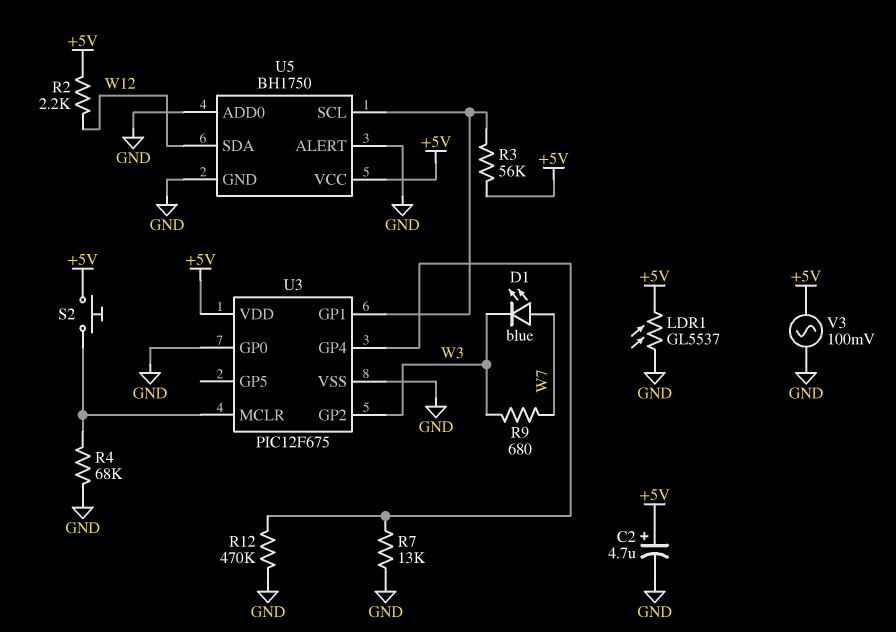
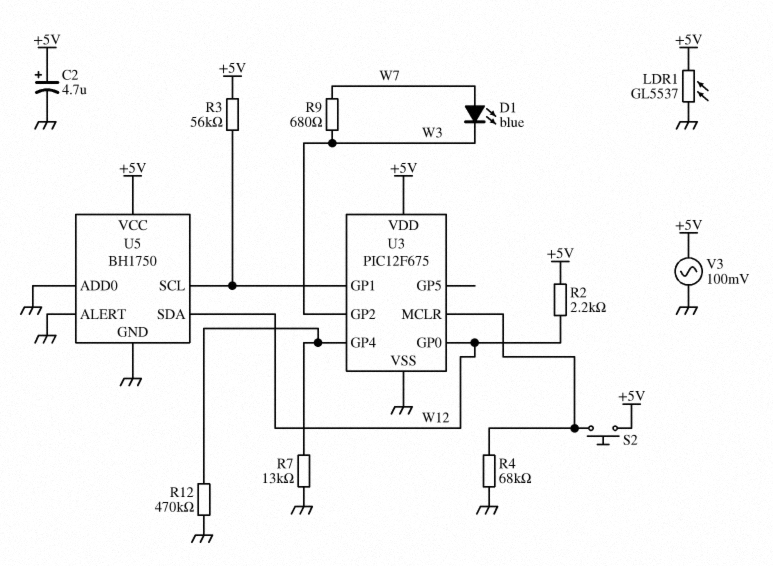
U3 pin GP0: GND -> W12

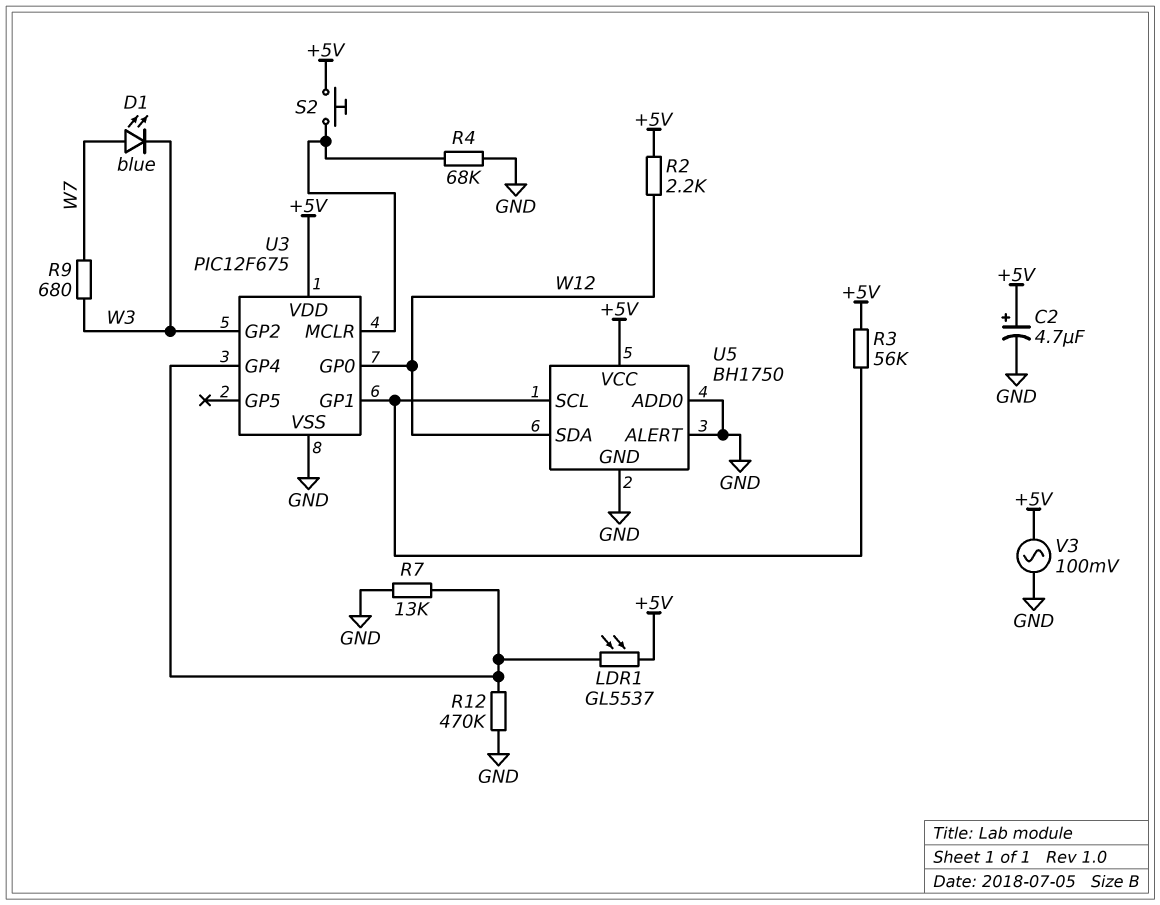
LDR1: GL5537 (+5V, GND) -> GL5537 (+5V, U3/GP4)

